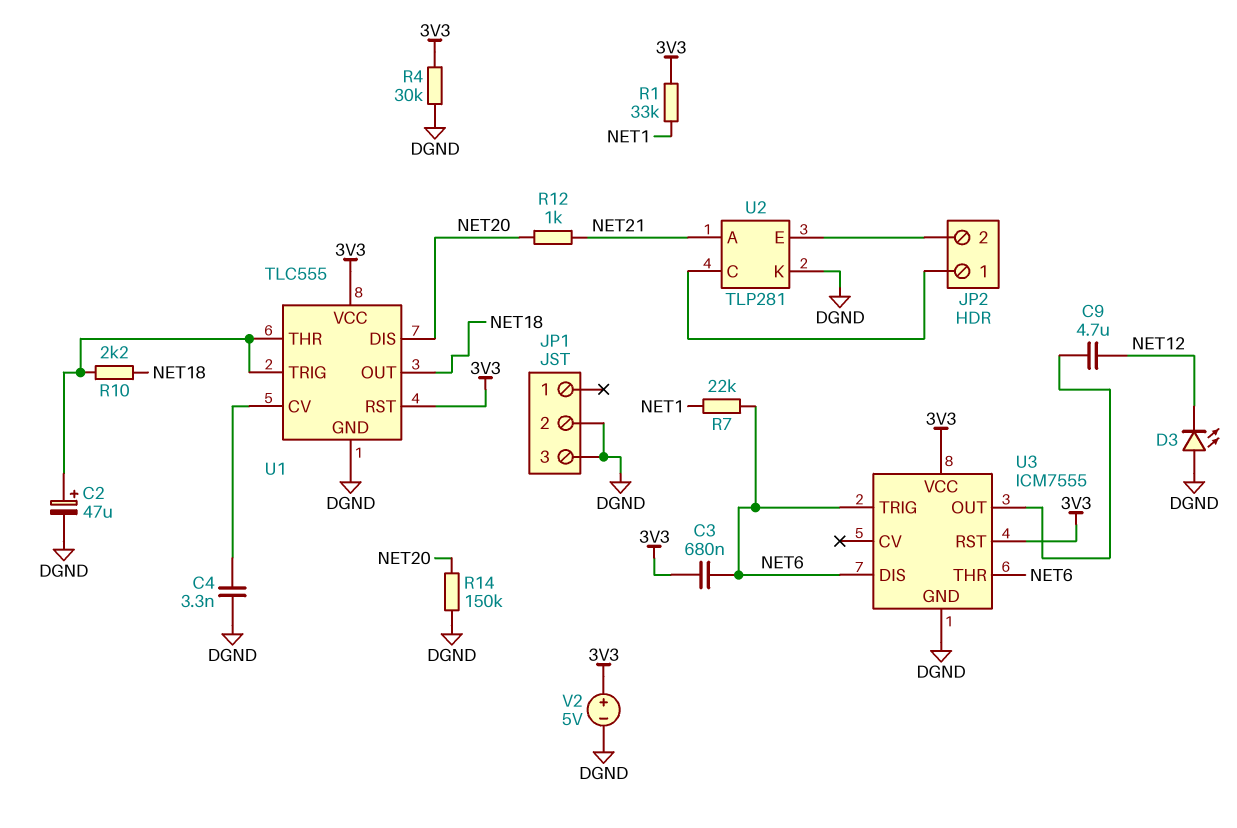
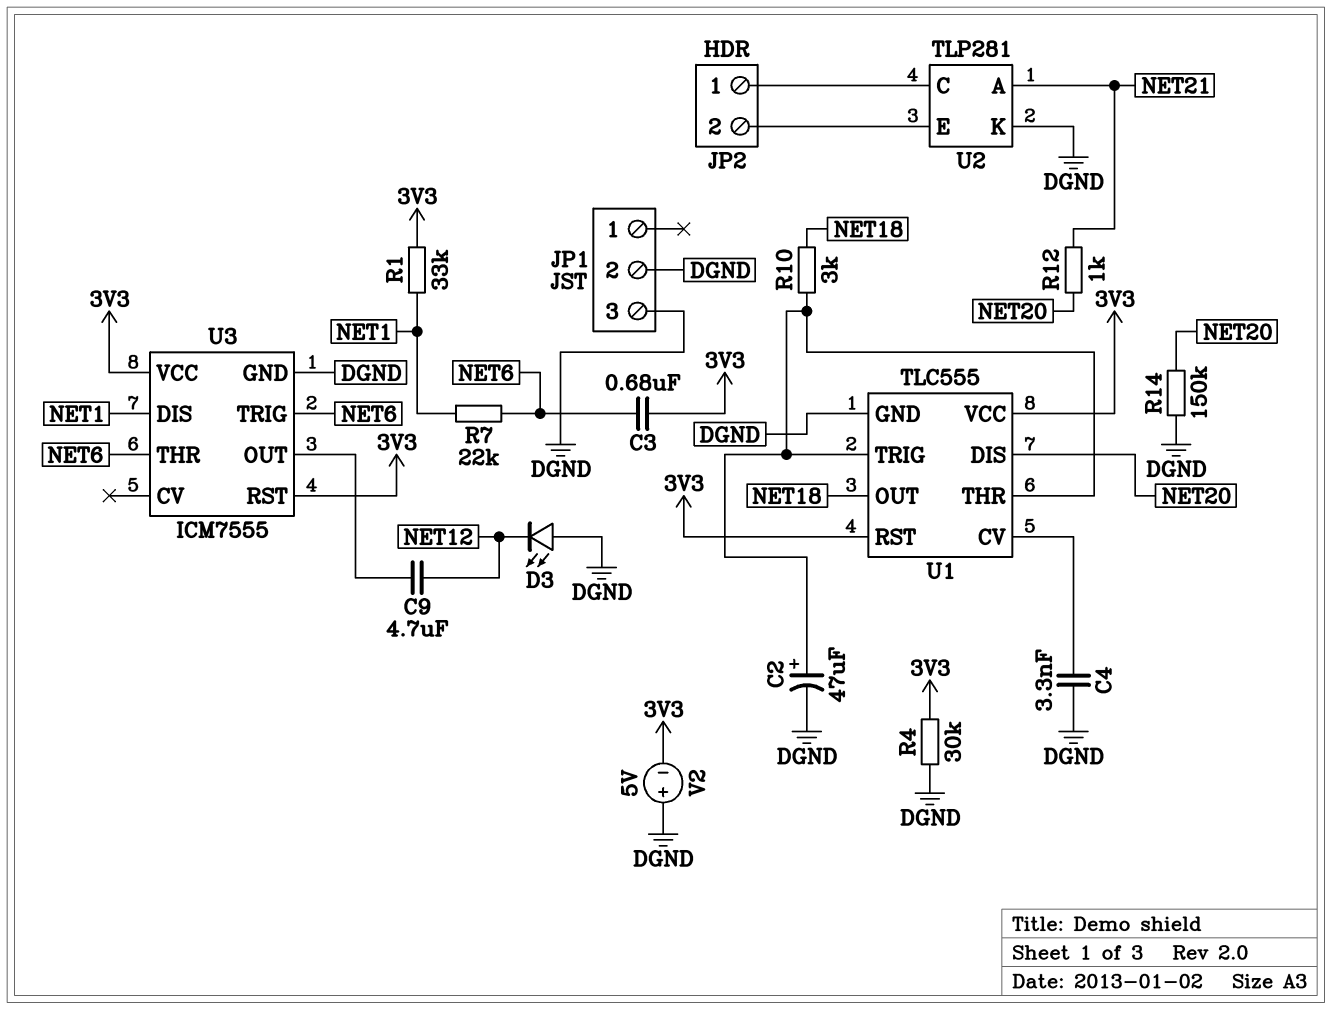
R10: 2.2k (NET18, U1/THR) -> 3k (NET18, U1/THR)
U3 pin DIS: NET6 -> NET1
V2: 5V (plus 3V3, minus DGND) -> 5V (plus DGND, minus 3V3)

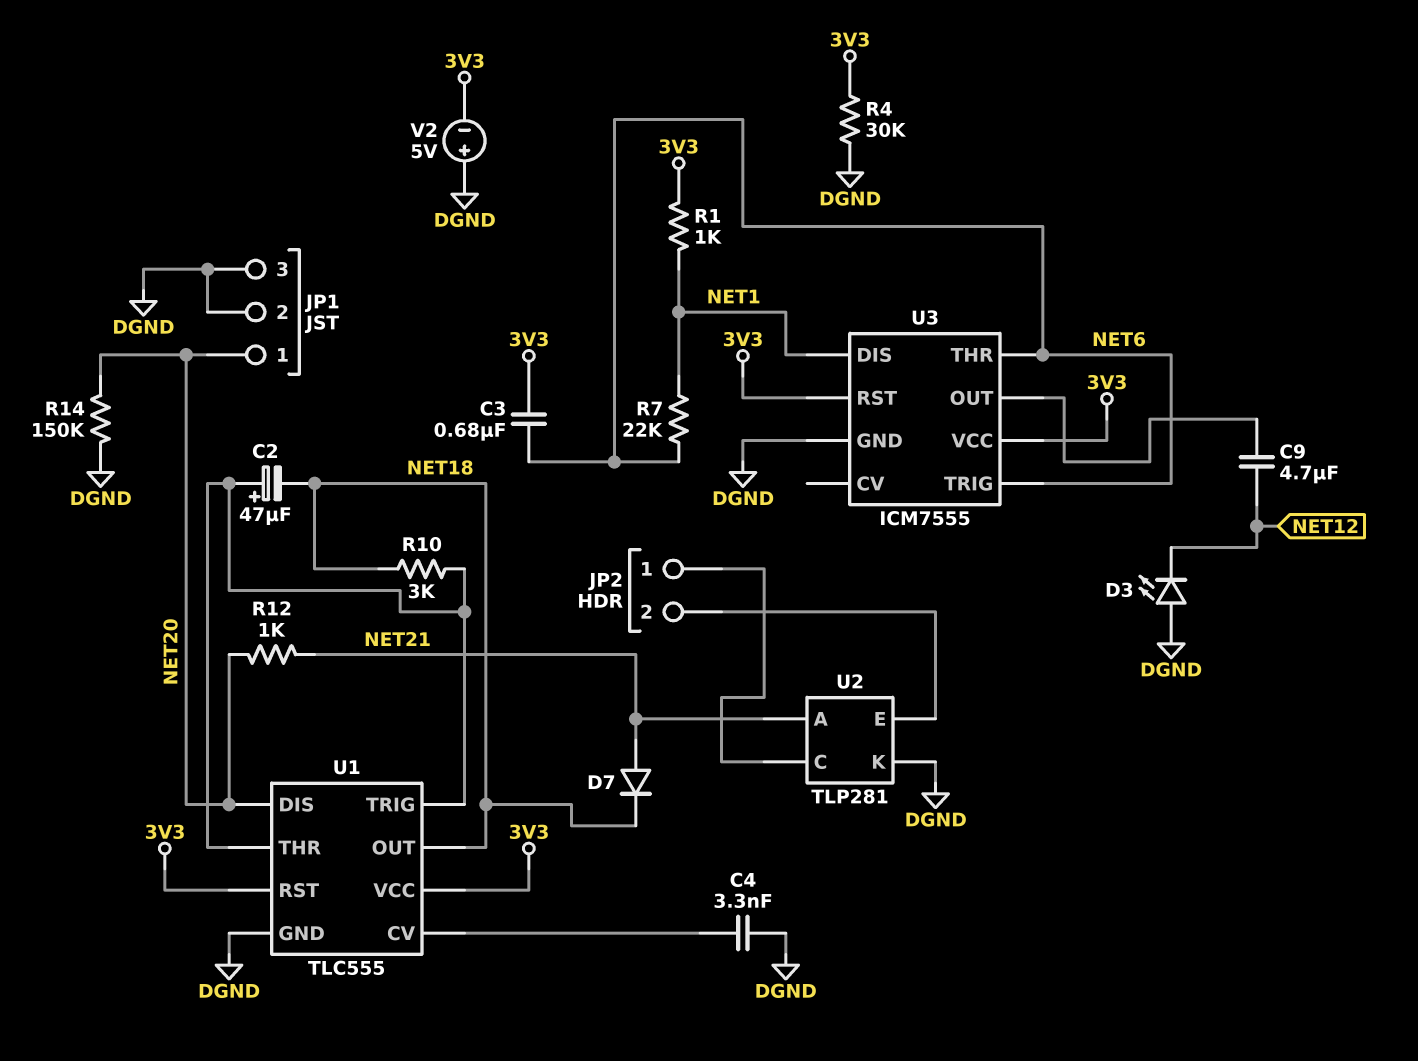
C2: 47uF (plus U1/THR, minus DGND) -> 47uF (plus U1/THR, minus NET18)
D7: none -> diode (A NET21, K NET18)
JP1 pin 1: none -> NET20
R1: 33k (3V3, NET1) -> 1k (3V3, NET1)

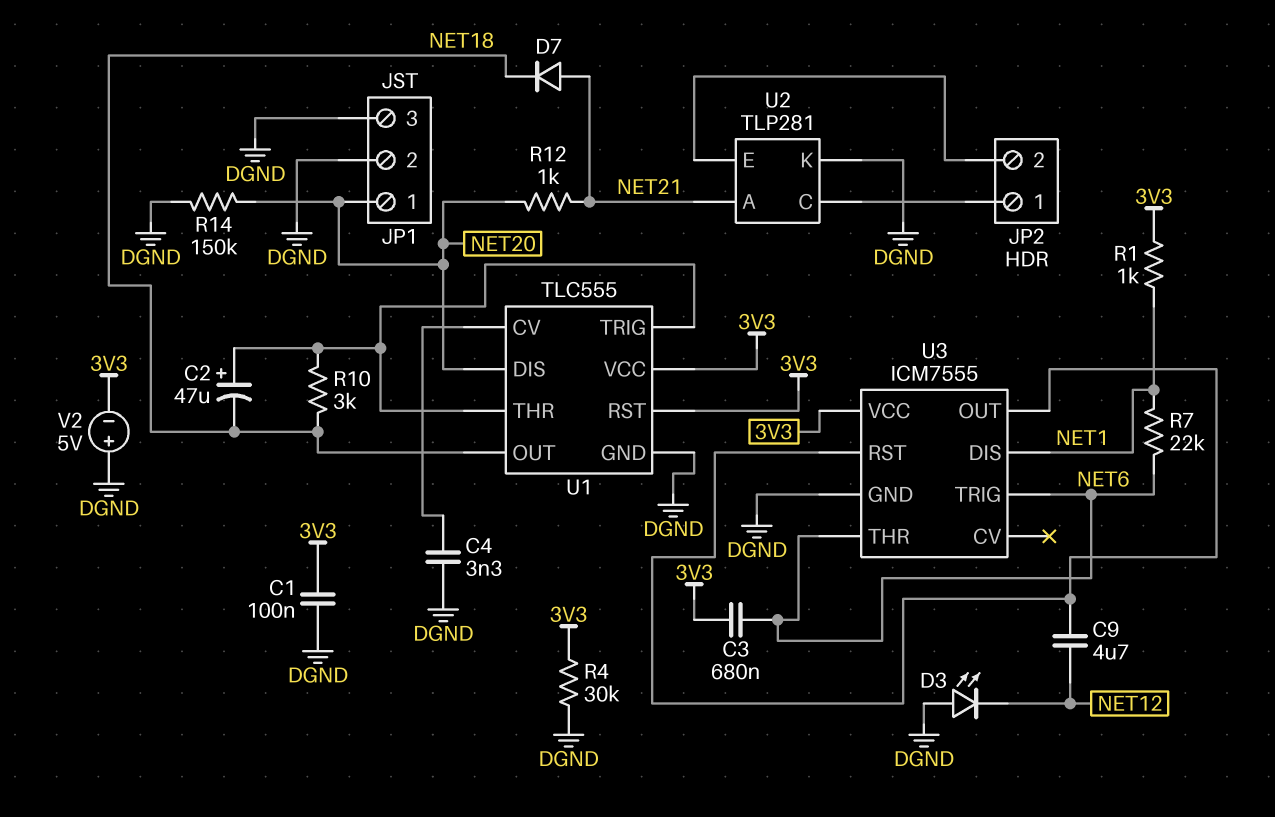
C1: none -> 100nF (3V3, DGND)
U3 pin RST: 3V3 -> U3/OUT

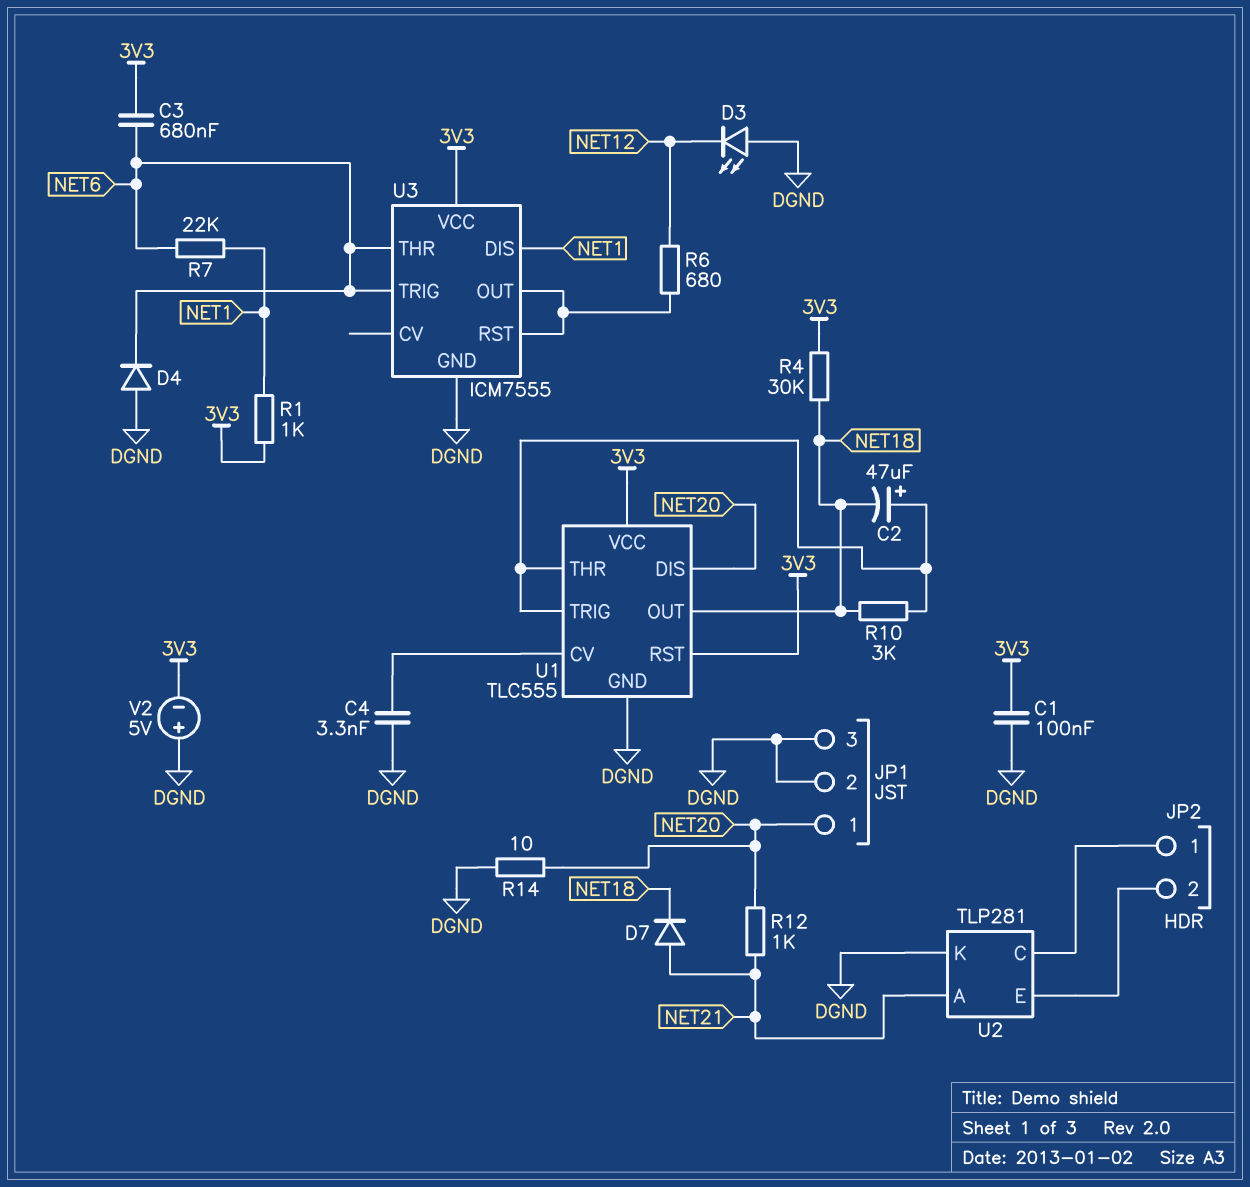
C9: 4.7uF (NET12, U3/OUT) -> none
D4: none -> diode (A DGND, K NET6)
R4: 30k (3V3, DGND) -> 30k (3V3, NET18)
R6: none -> 680 (NET12, U3/OUT)
R14: 150k (DGND, NET20) -> 10 (DGND, NET20)

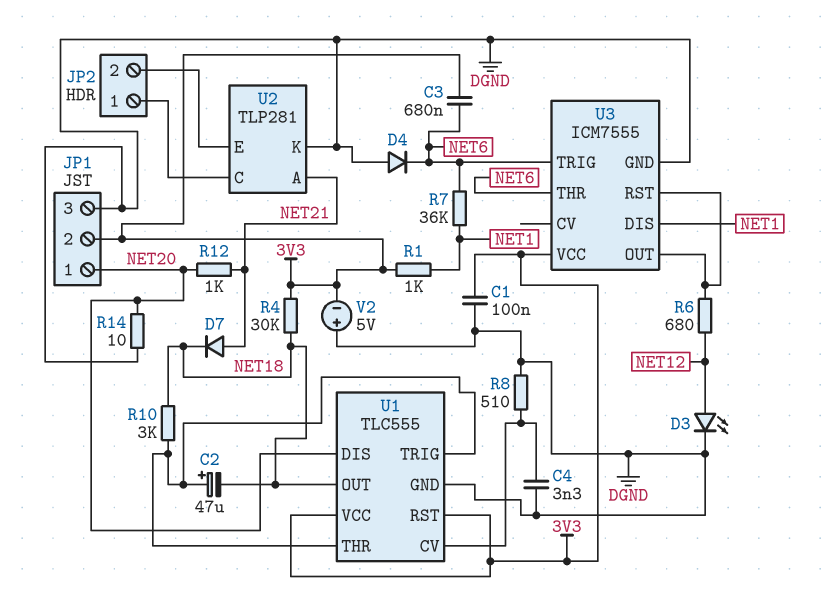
D3: LED (A DGND, K NET12) -> LED (A NET12, K DGND)
JP1 pin 2: DGND -> 3V3
R7: 22k (NET1, NET6) -> 36k (NET1, NET6)
R8: none -> 510 (DGND, U1/CV)

